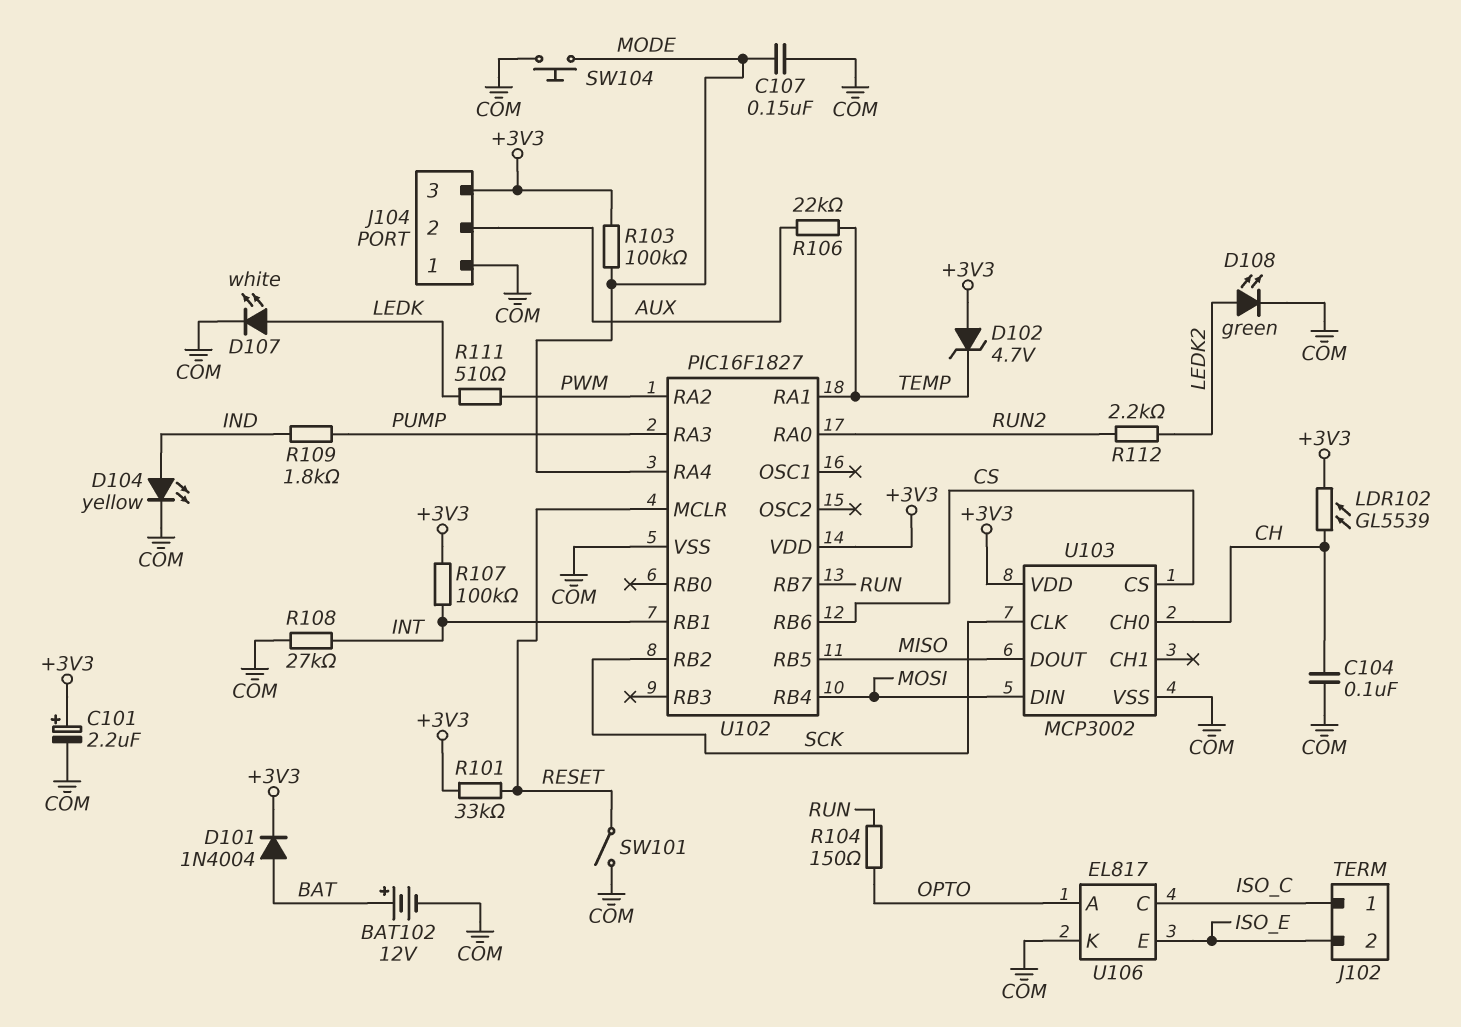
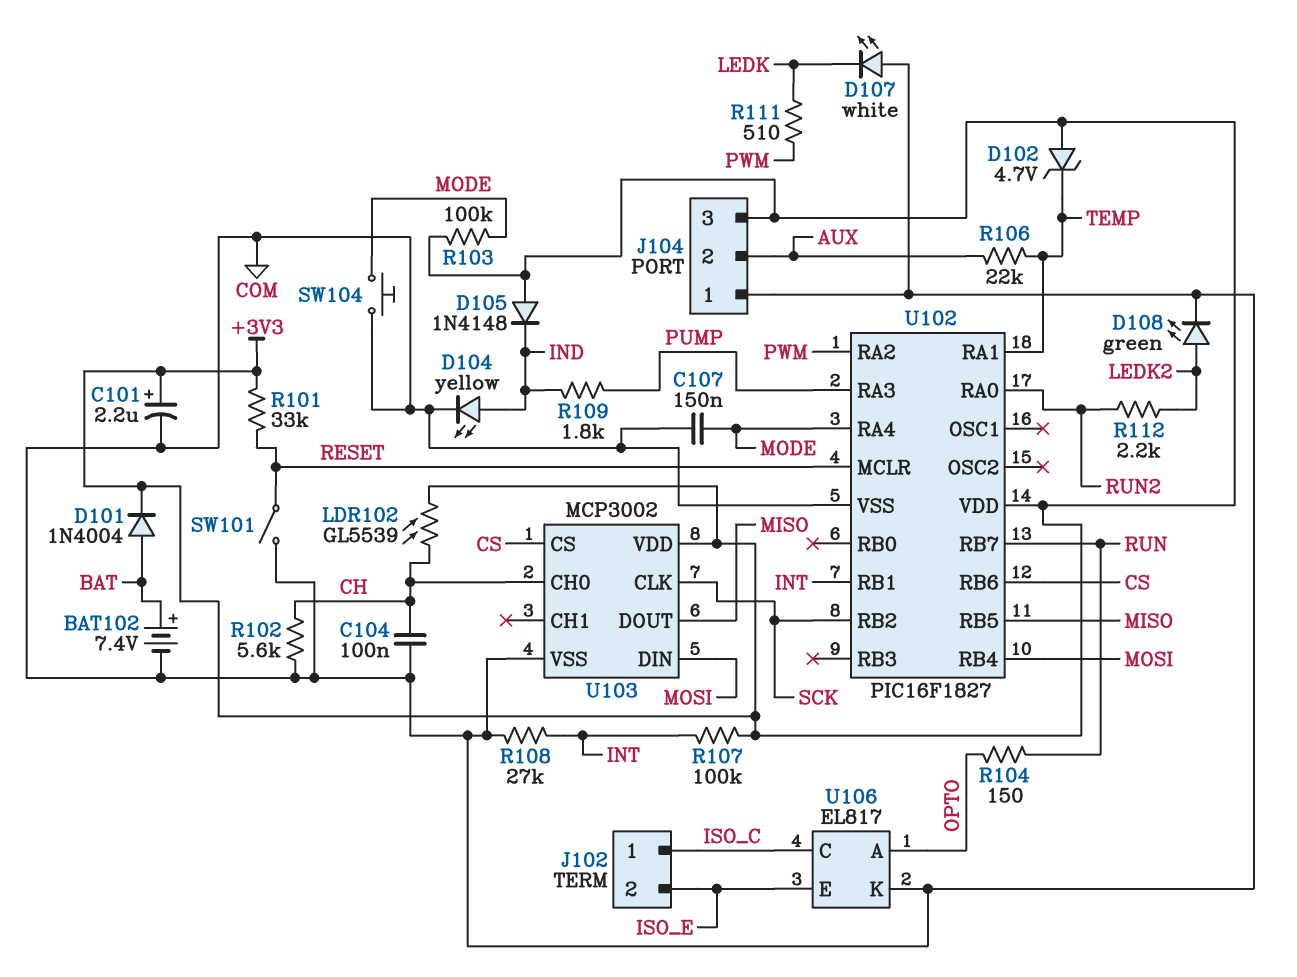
BAT102: 12V (plus BAT, minus COM) -> 7.4V (plus BAT, minus COM)
D105: none -> diode 1N4148 (A +3V3, K IND)
D107: LED white (A LEDK, K COM) -> LED white (A COM, K LEDK)
R102: none -> 5.6k (CH, COM)

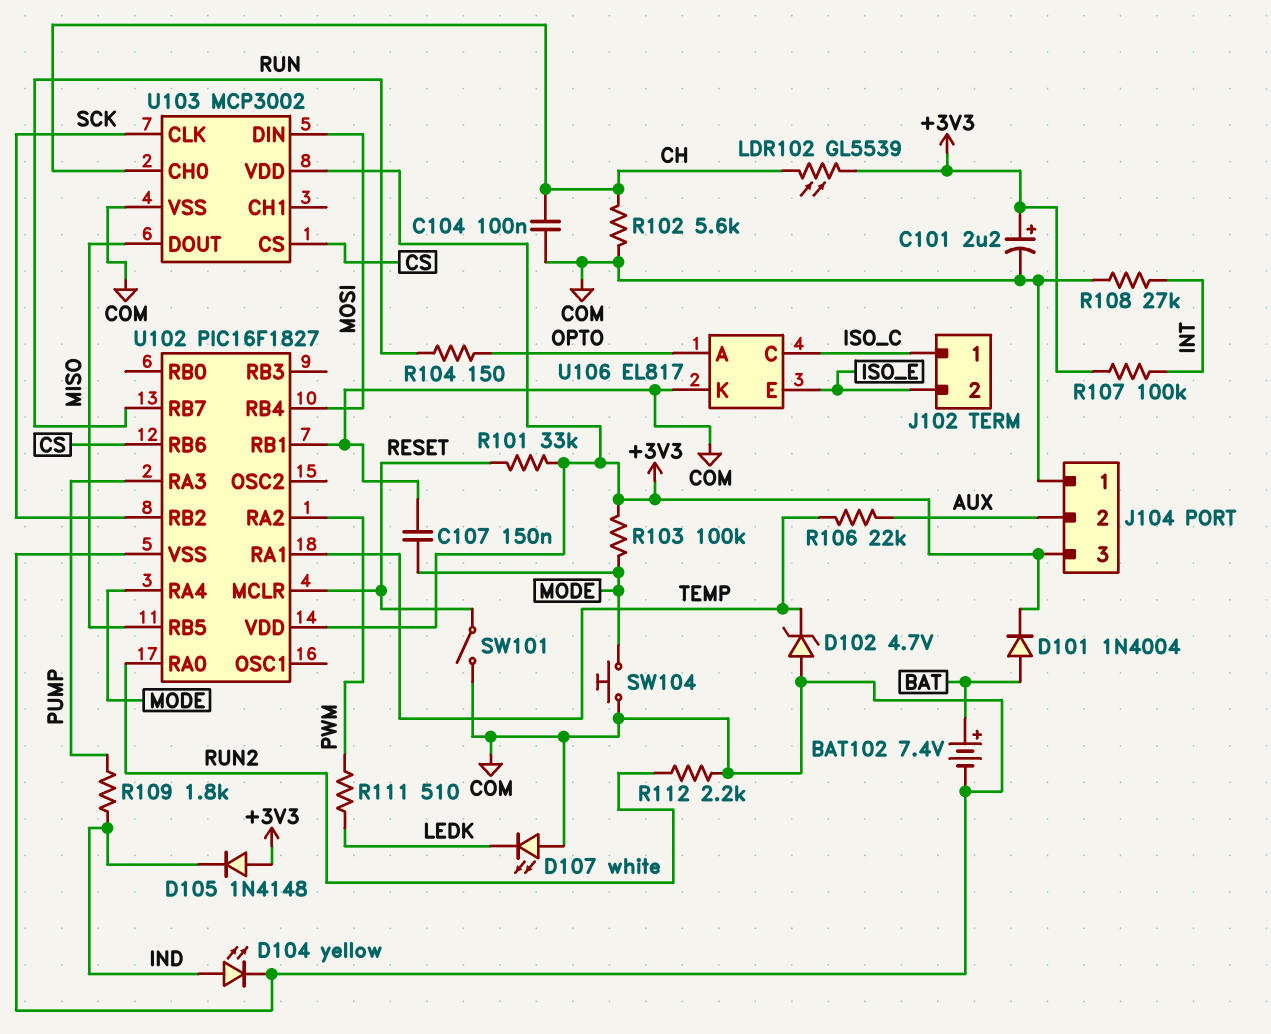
D102: zener 4.7V (A +3V3, K TEMP) -> zener 4.7V (A COM, K TEMP)
D108: LED green (A LEDK2, K COM) -> none
R112: 2.2k (LEDK2, RUN2) -> 2.2k (COM, RUN2)
U102 pin RB1: INT -> COM

